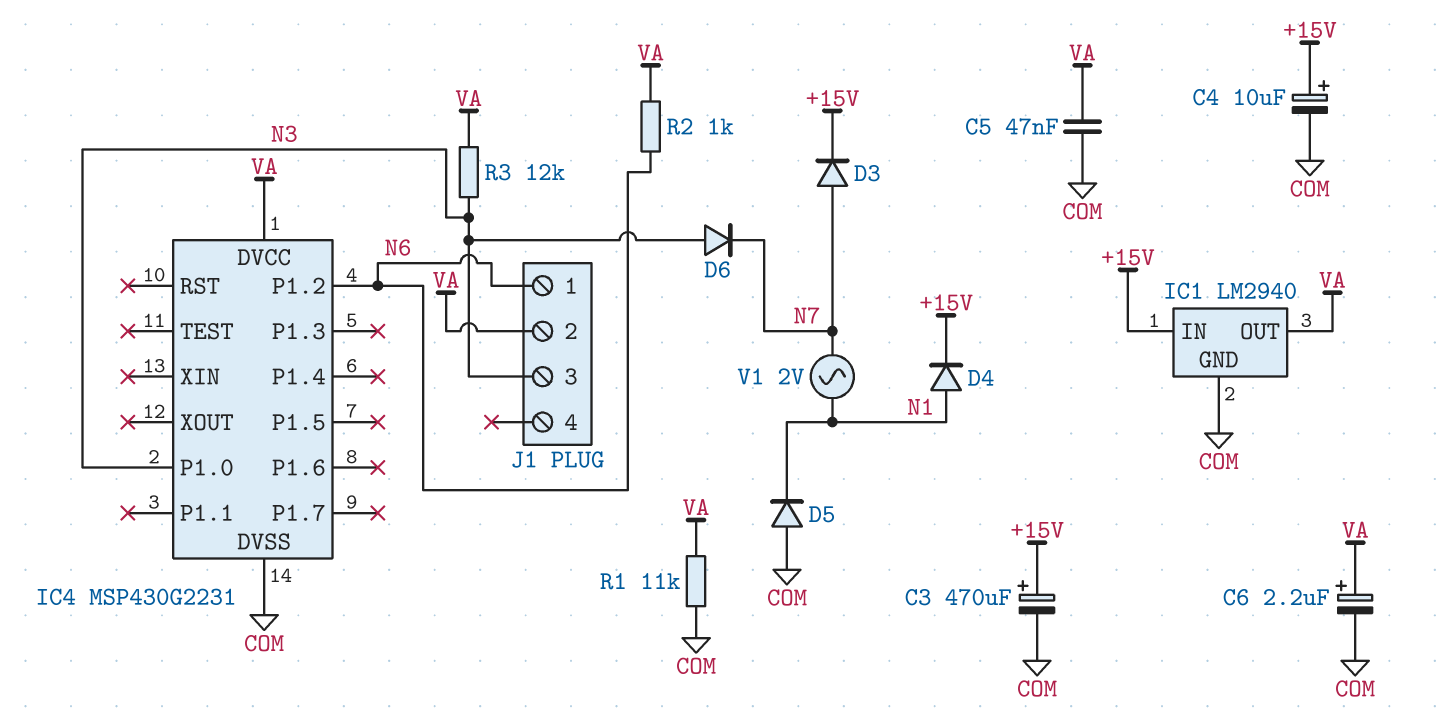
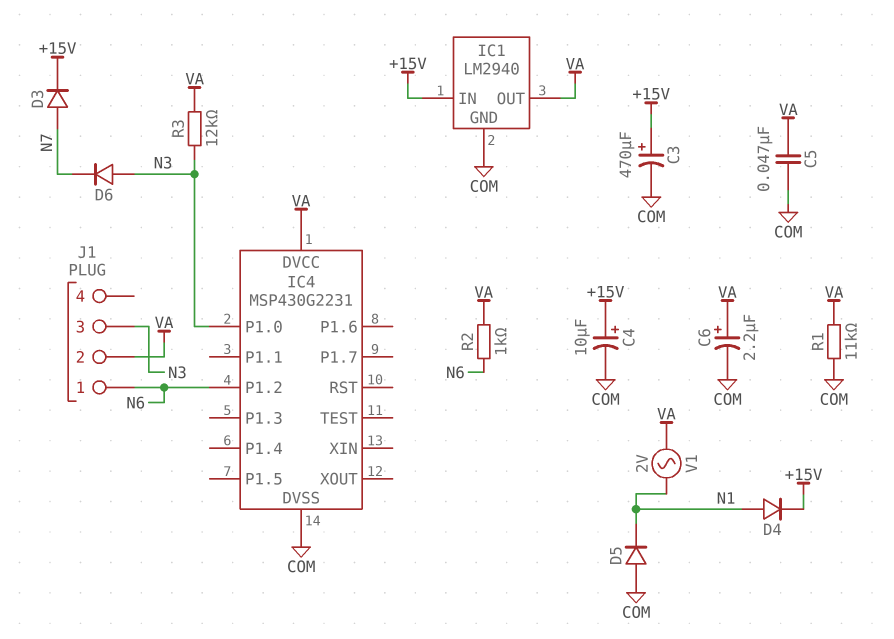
V1: AC 2V (N1, N7) -> AC 2V (N1, VA)

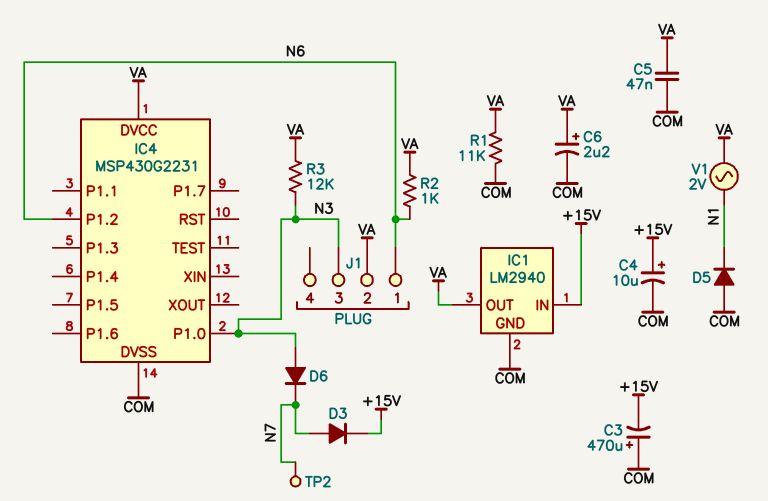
C3: 470uF (plus +15V, minus COM) -> 470uF (plus COM, minus +15V)
D4: diode (A N1, K +15V) -> none
TP2: none -> test point (N7)

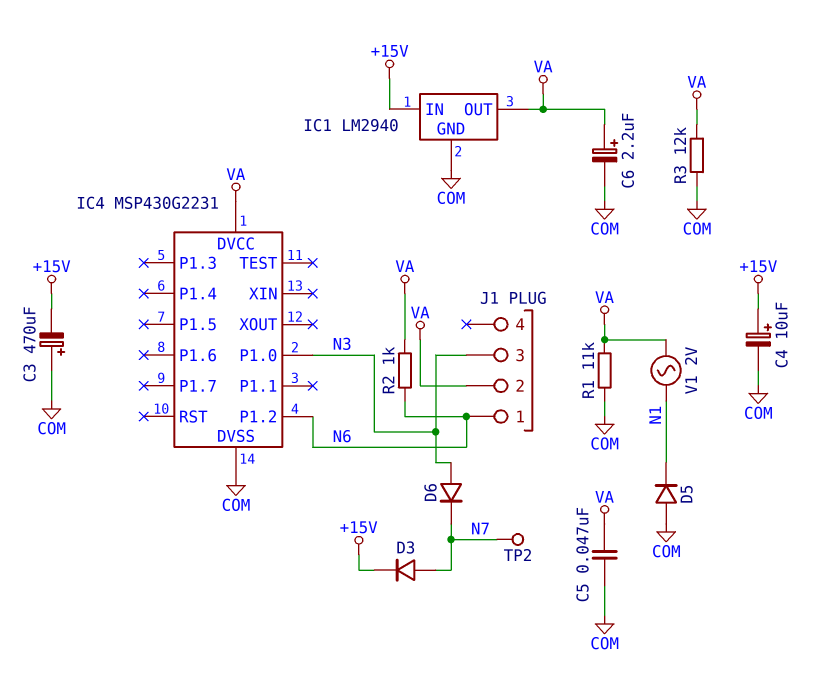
R3: 12k (N3, VA) -> 12k (COM, VA)

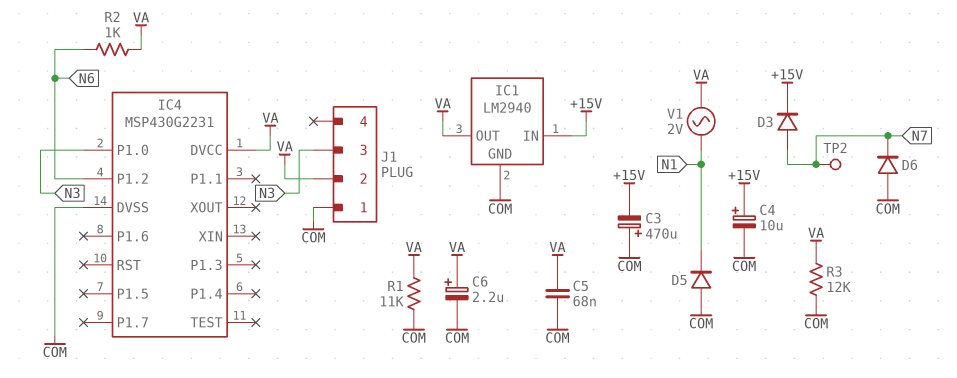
C5: 47nF (COM, VA) -> 68nF (COM, VA)
D6: diode (A N3, K N7) -> diode (A COM, K N7)
J1 pin 1: N6 -> COM

